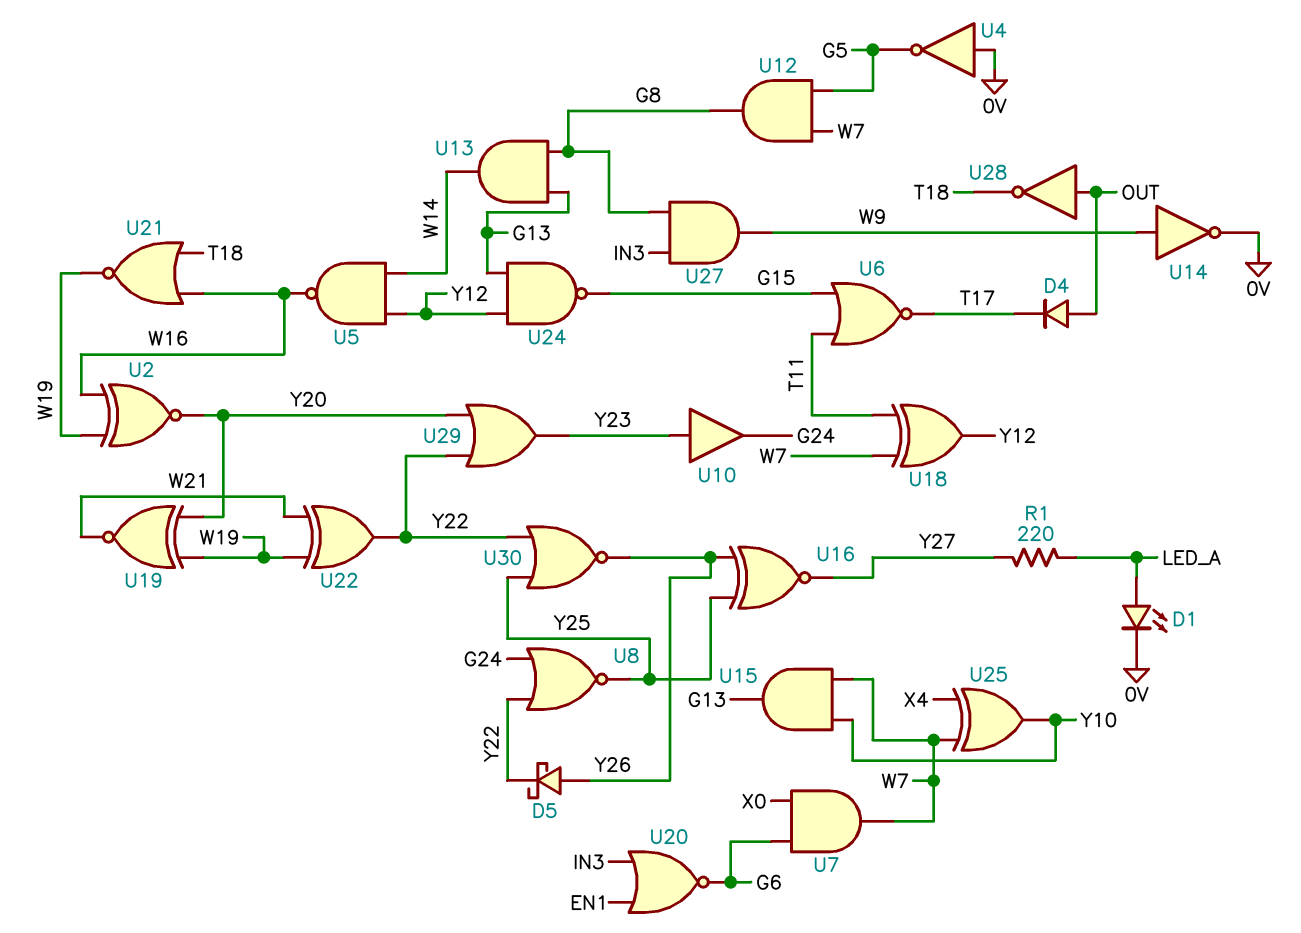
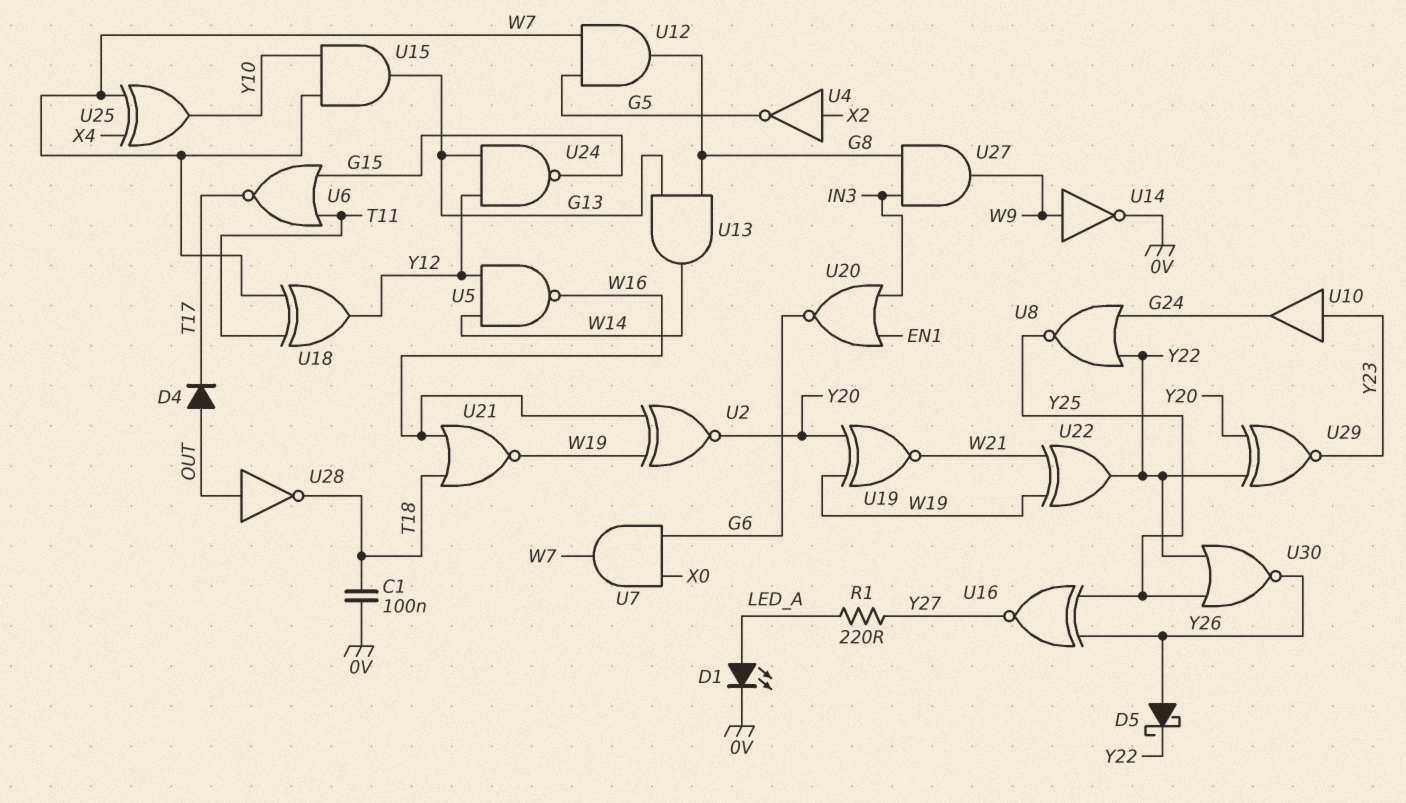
C1: none -> 100nF (0V, T18)
U4: NOT (in 0V, out G5) -> NOT (in X2, out G5)
U29: OR (in Y20, in Y22, out Y23) -> XNOR (in Y20, in Y22, out Y23)

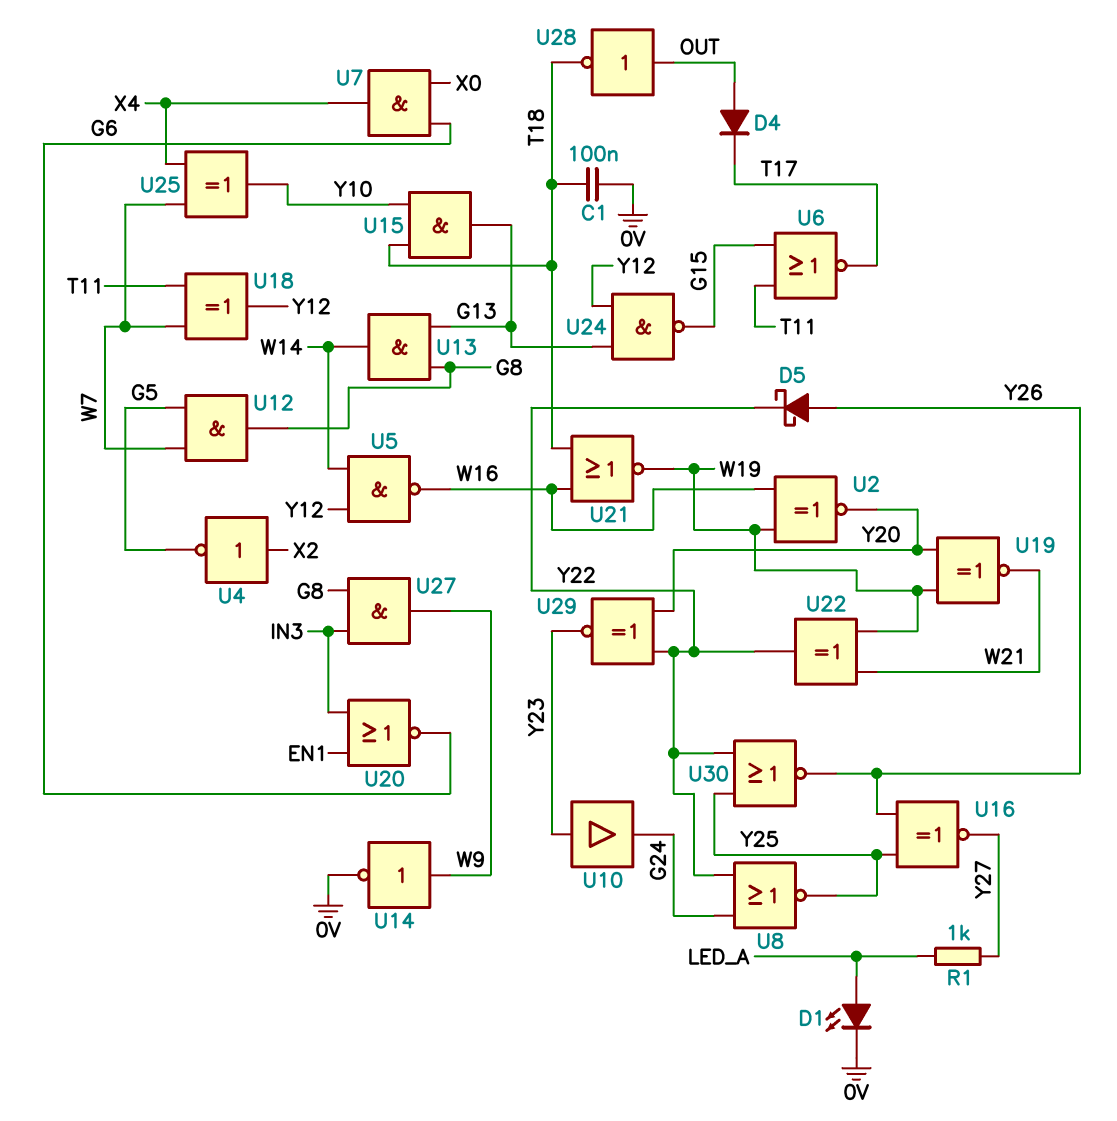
R1: 220 (LED_A, Y27) -> 1k (LED_A, Y27)
U7: AND (in G6, in X0, out W7) -> AND (in G6, in X0, out X4)
U15: AND (in W7, in Y10, out G13) -> AND (in T18, in Y10, out G13)

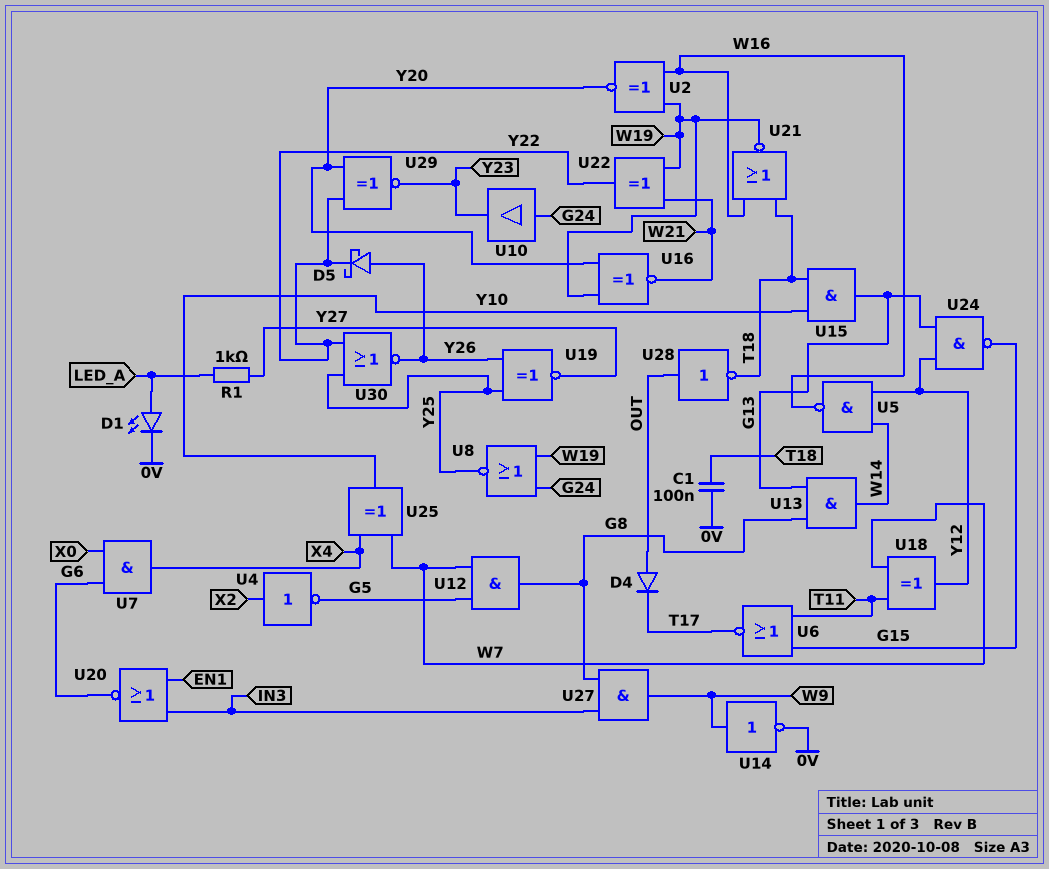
U8: NOR (in G24, in Y22, out Y25) -> NOR (in G24, in W19, out Y25)
U10: buffer (in Y23, out G24) -> buffer (in G24, out Y23)
U16: XNOR (in Y25, in Y26, out Y27) -> XNOR (in W19, in Y20, out W21)
U19: XNOR (in W19, in Y20, out W21) -> XNOR (in Y25, in Y26, out Y27)

